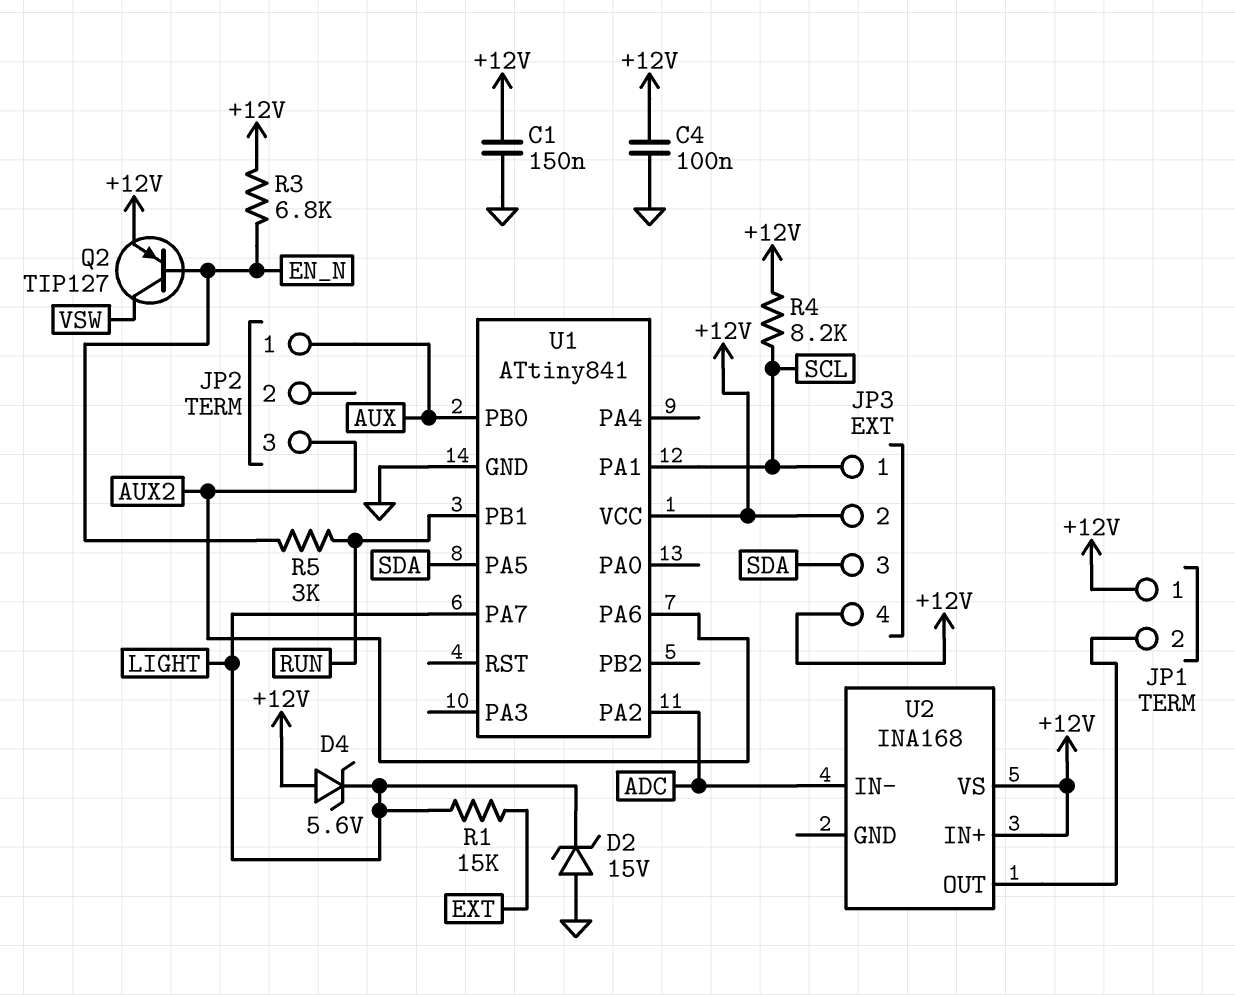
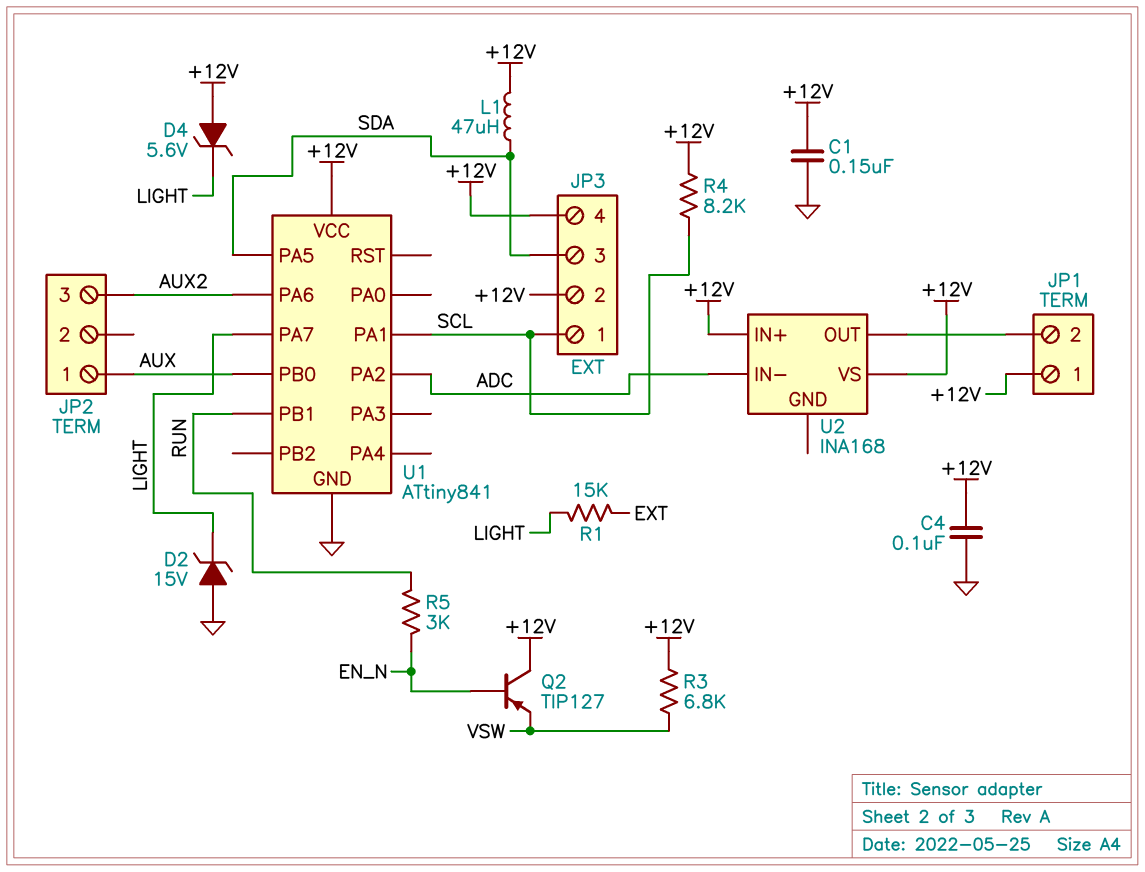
L1: none -> 47uH (+12V, SDA)
Q2: PNP TIP127 (B EN_N, C VSW, E +12V) -> PNP TIP127 (B EN_N, C +12V, E VSW)
R3: 6.8k (+12V, EN_N) -> 6.8k (+12V, VSW)

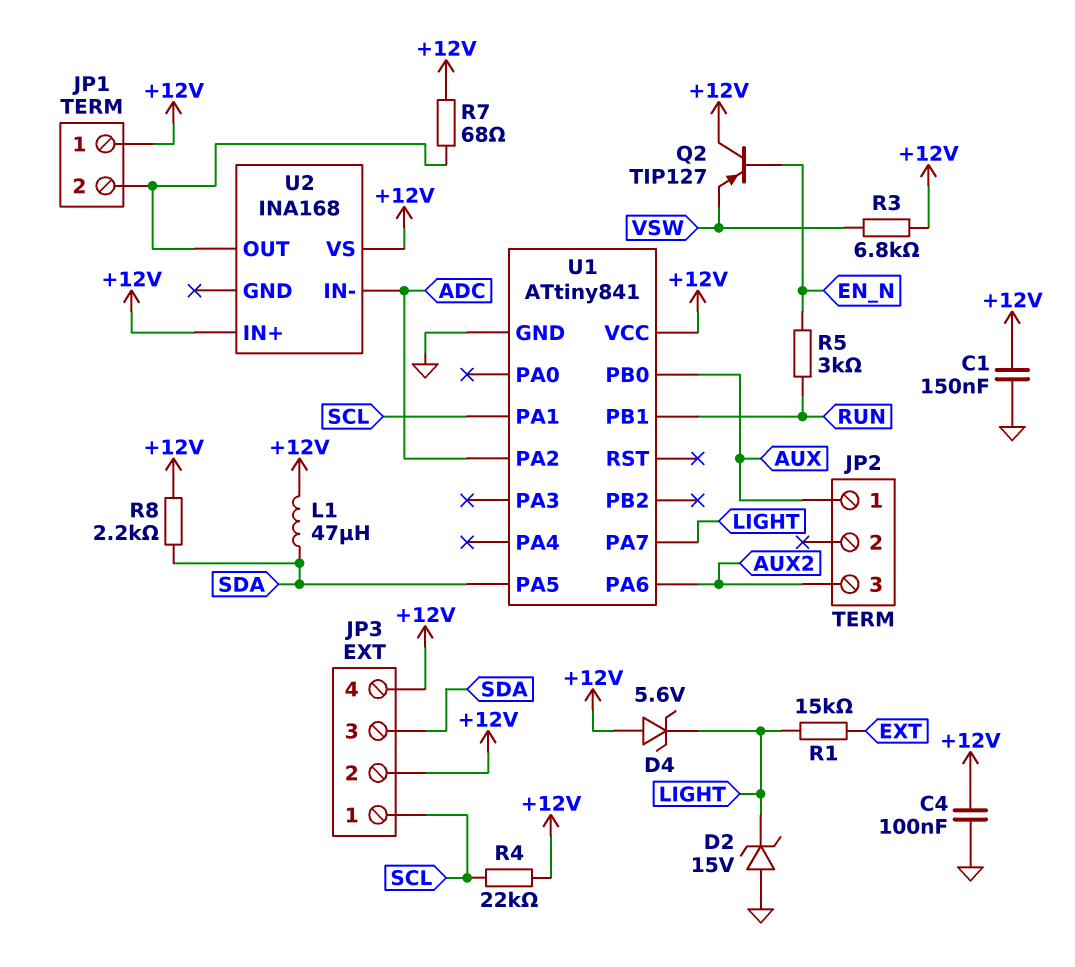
R4: 8.2k (+12V, SCL) -> 22k (+12V, SCL)
R7: none -> 68 (+12V, JP1/2)
R8: none -> 2.2k (+12V, SDA)

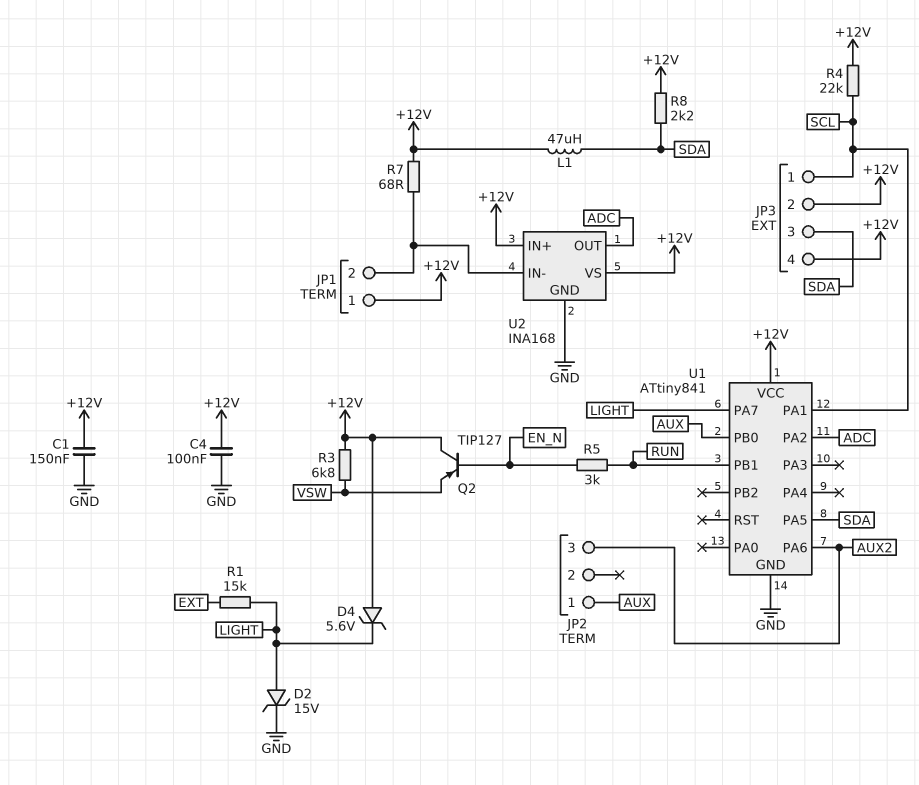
D2: zener 15V (A GND, K LIGHT) -> zener 15V (A LIGHT, K GND)
U2 pin GND: none -> GND
U2 pin IN-: ADC -> JP1/2
U2 pin OUT: JP1/2 -> ADC

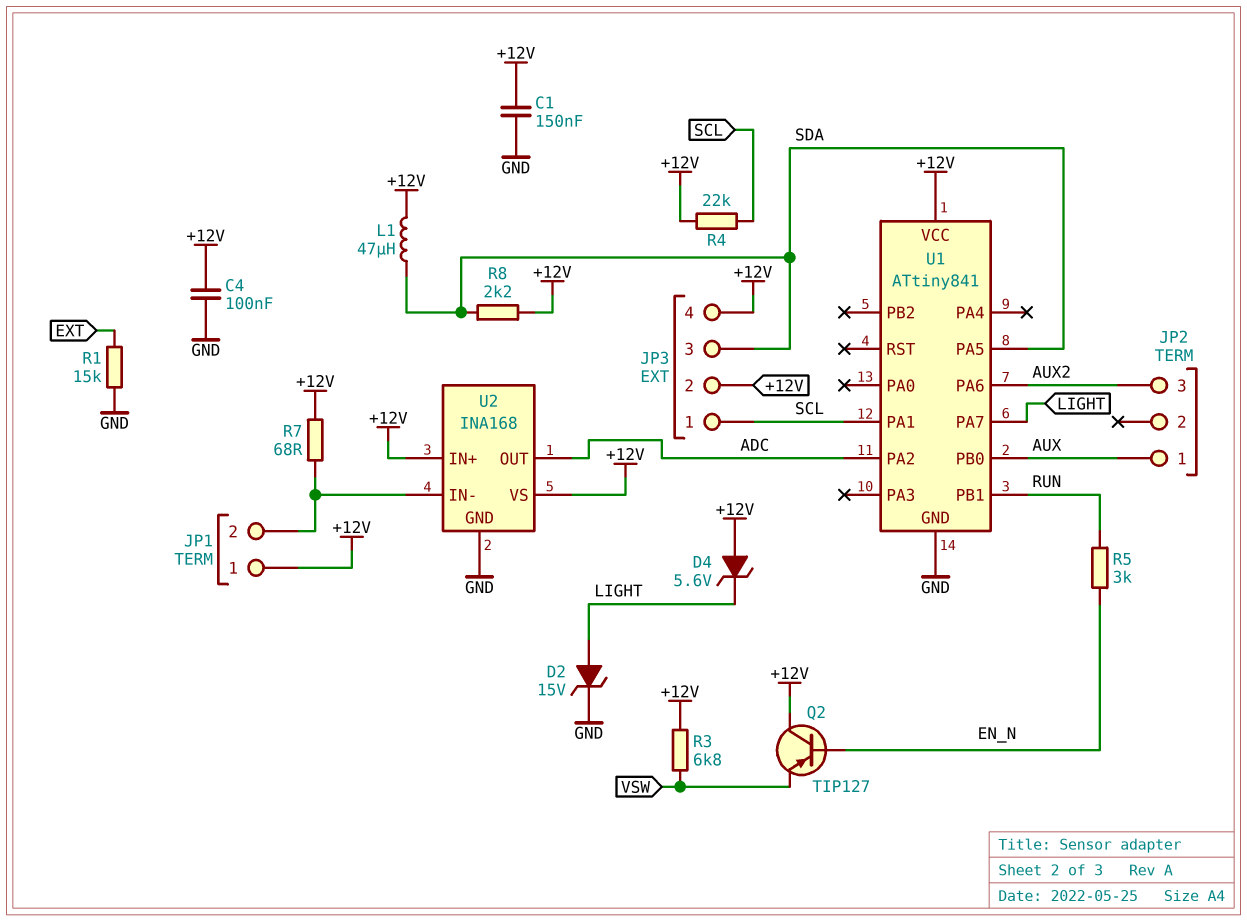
R1: 15k (EXT, LIGHT) -> 15k (EXT, GND)

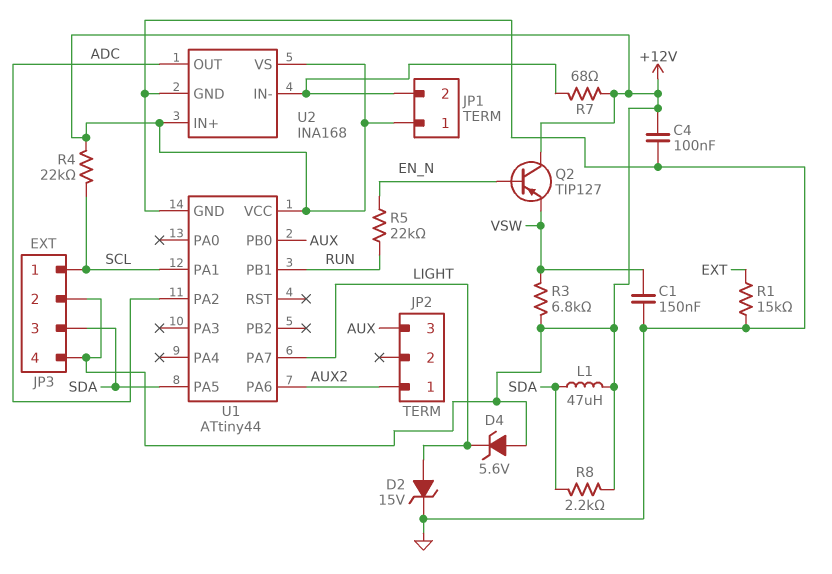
C1: 150nF (+12V, GND) -> 150nF (GND, VSW)
JP2 pin 1: AUX -> AUX2
JP2 pin 3: AUX2 -> AUX
R5: 3k (EN_N, RUN) -> 22k (EN_N, RUN)
U1: ATtiny841 -> ATtiny44

